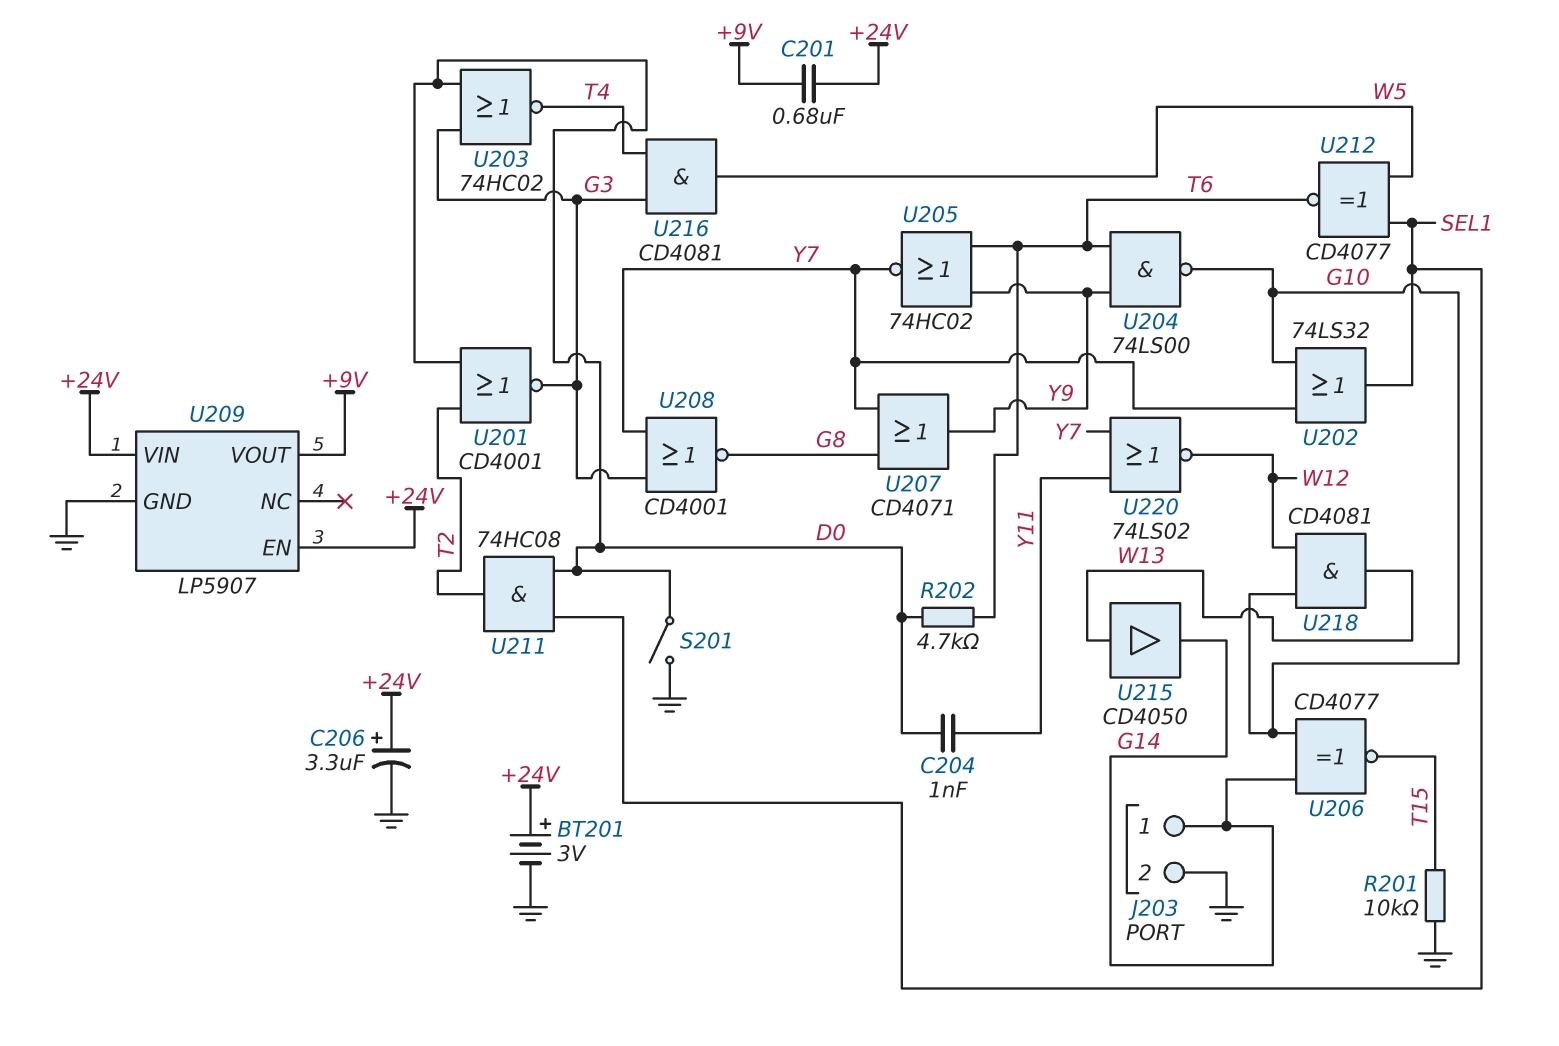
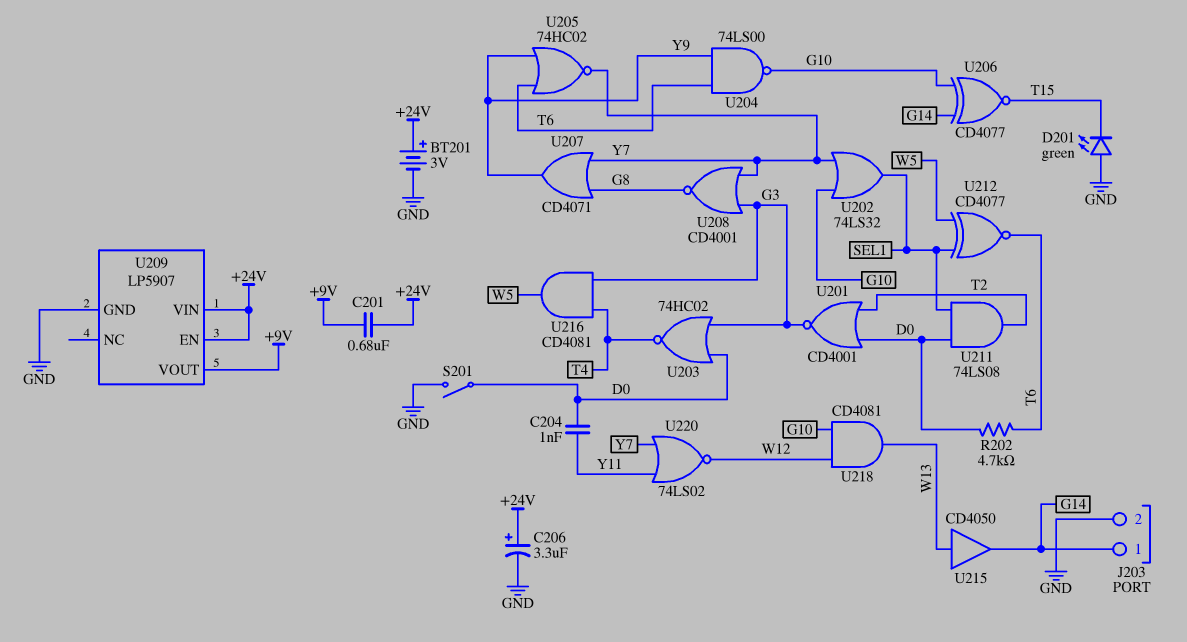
D201: none -> LED green (A GND, K T15)
R201: 10k (GND, T15) -> none
U211: AND 74HC08 (in D0, in SEL1, out T2) -> AND 74LS08 (in D0, in SEL1, out T2)

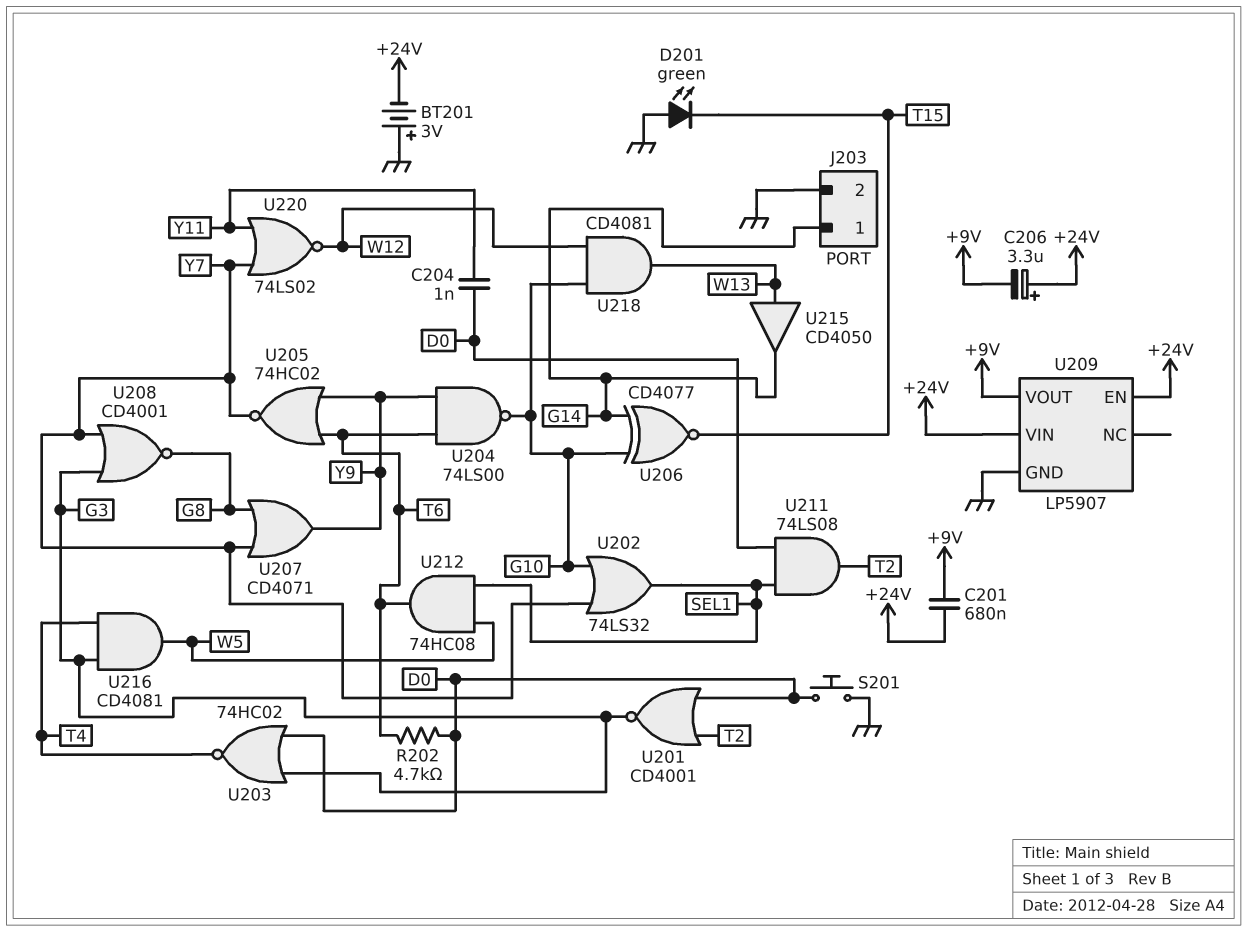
BT201: 3V (plus +24V, minus GND) -> 3V (plus GND, minus +24V)
C206: 3.3uF (plus +24V, minus GND) -> 3.3uF (plus +24V, minus +9V)
S201: switch (D0, GND) -> button (D0, GND)
U212: XNOR CD4077 (in SEL1, in W5, out T6) -> AND 74HC08 (in SEL1, in W5, out T6)

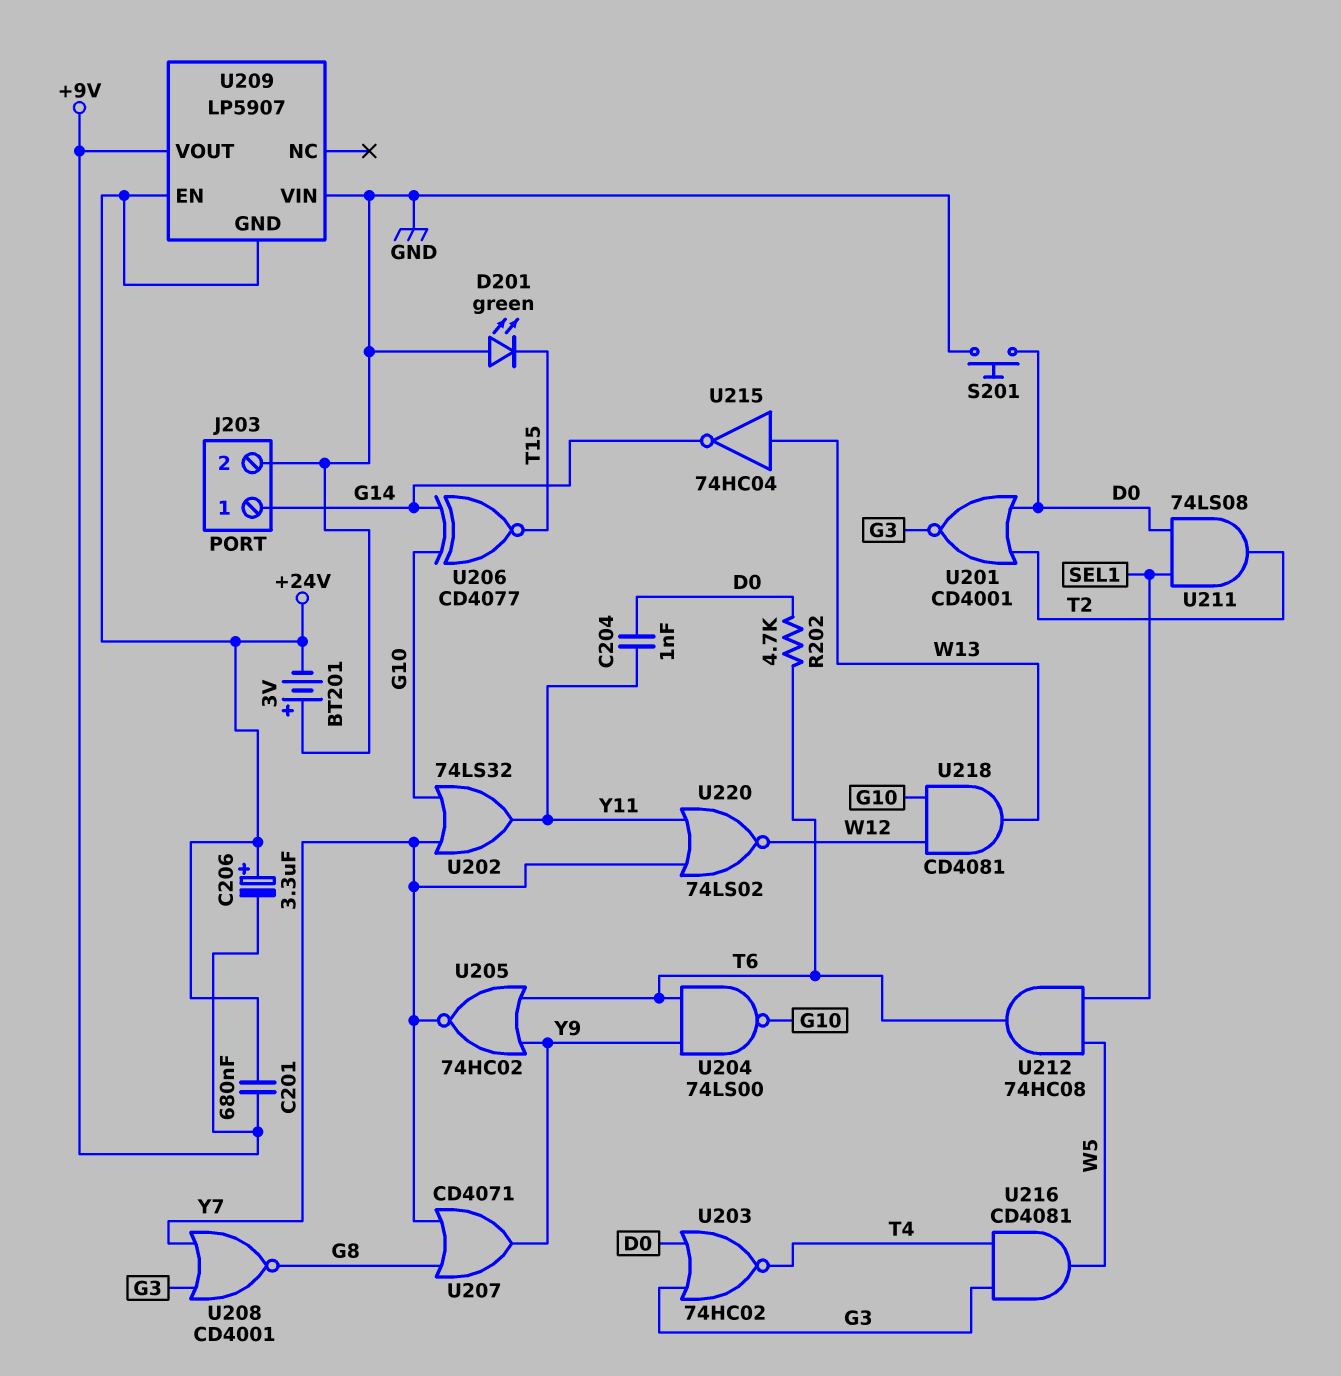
U202: OR 74LS32 (in G10, in Y7, out SEL1) -> OR 74LS32 (in G10, in Y7, out Y11)
U209 pin GND: GND -> +24V
U209 pin VIN: +24V -> GND
U215: buffer CD4050 (in W13, out G14) -> NOT 74HC04 (in W13, out G14)

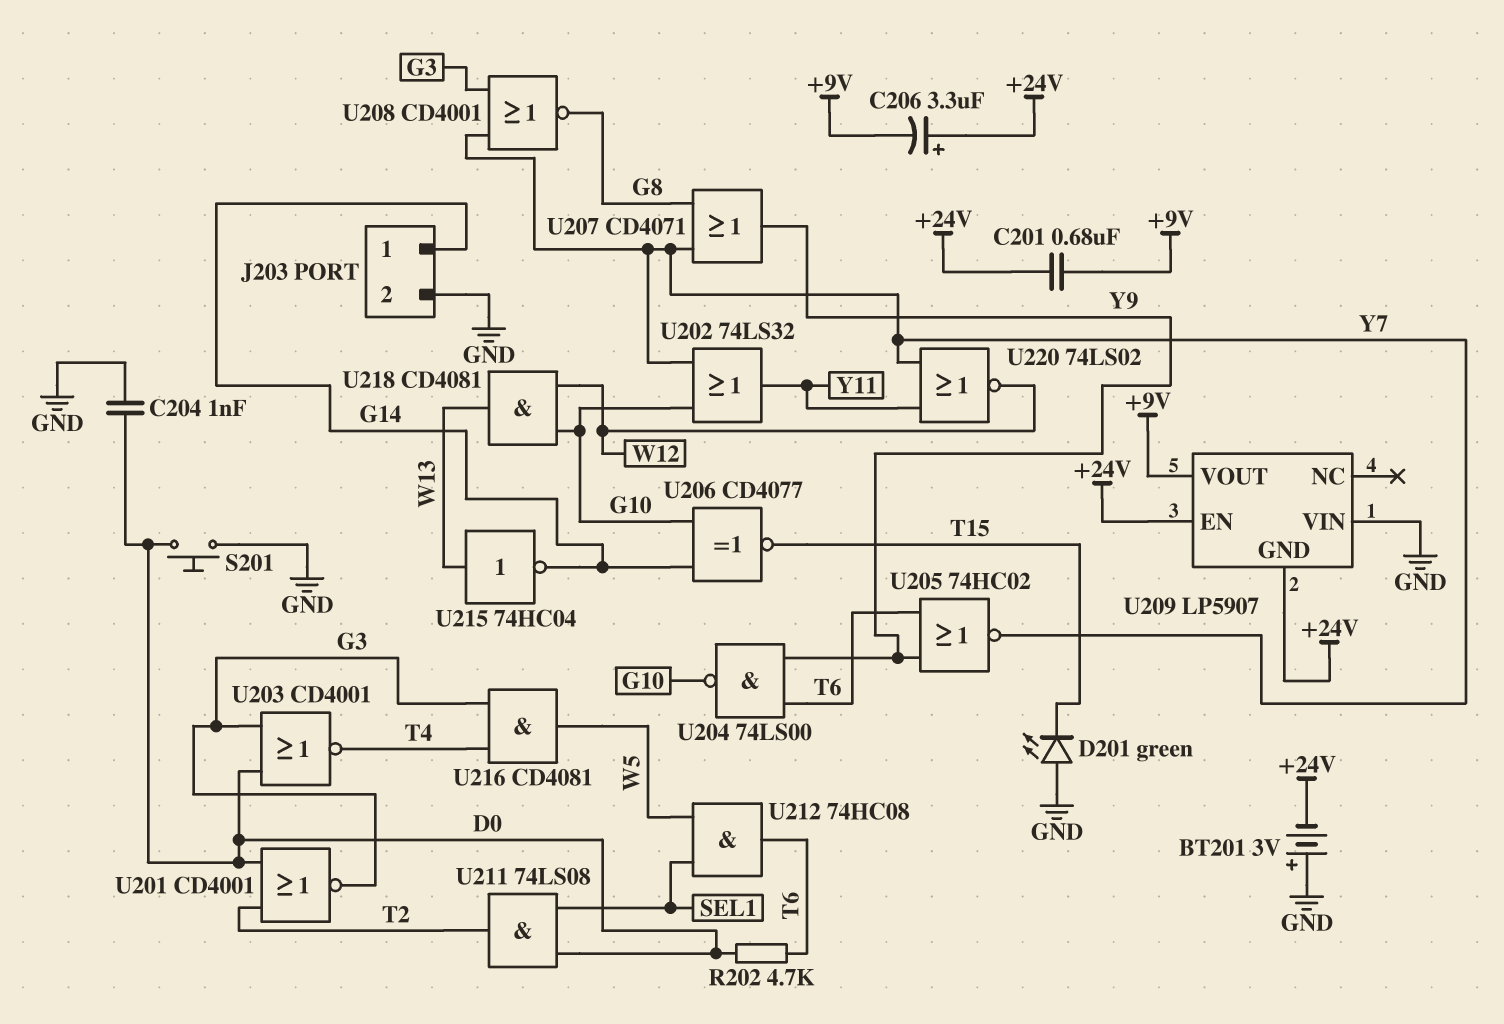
C204: 1nF (D0, Y11) -> 1nF (D0, GND)
U203: NOR 74HC02 (in D0, in G3, out T4) -> NOR CD4001 (in D0, in G3, out T4)

